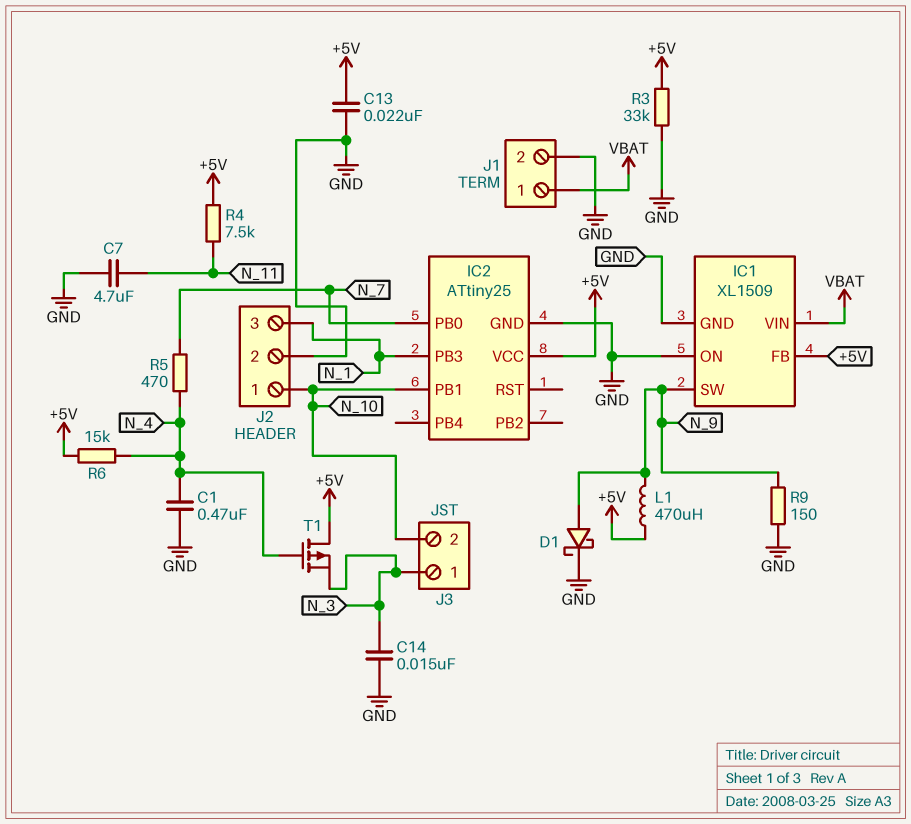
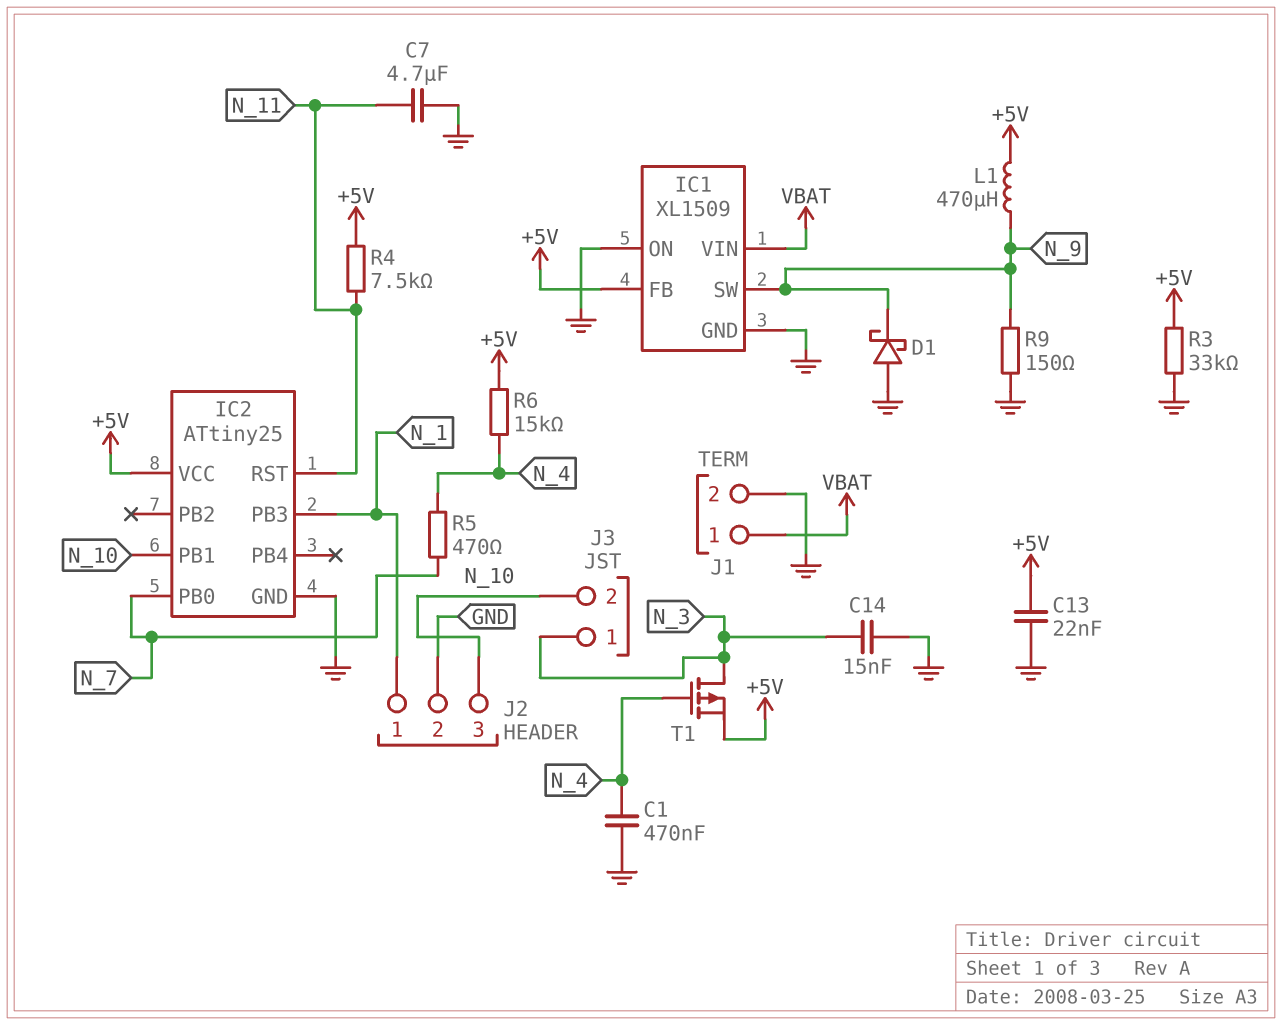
D1: schottky (A N_9, K GND) -> schottky (A GND, K N_9)
IC2 pin RST: none -> N_11
J2 pin 1: N_10 -> N_1
J2 pin 3: N_1 -> N_10
T1: PMOS (G N_4, D +5V, S N_3) -> PMOS (G N_4, D N_3, S +5V)

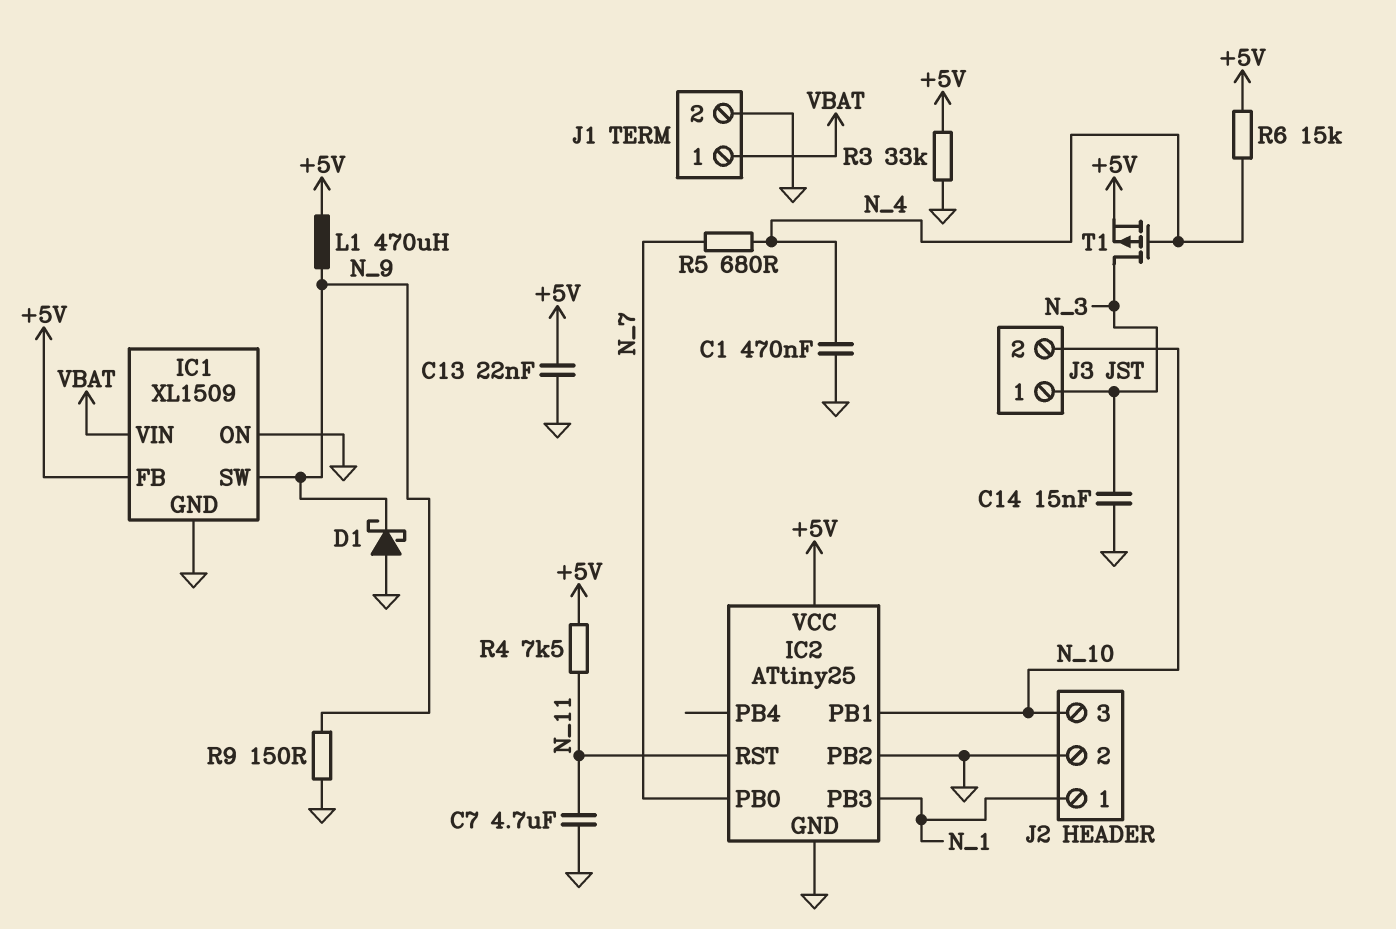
IC2 pin PB2: none -> GND
R5: 470 (N_4, N_7) -> 680 (N_4, N_7)

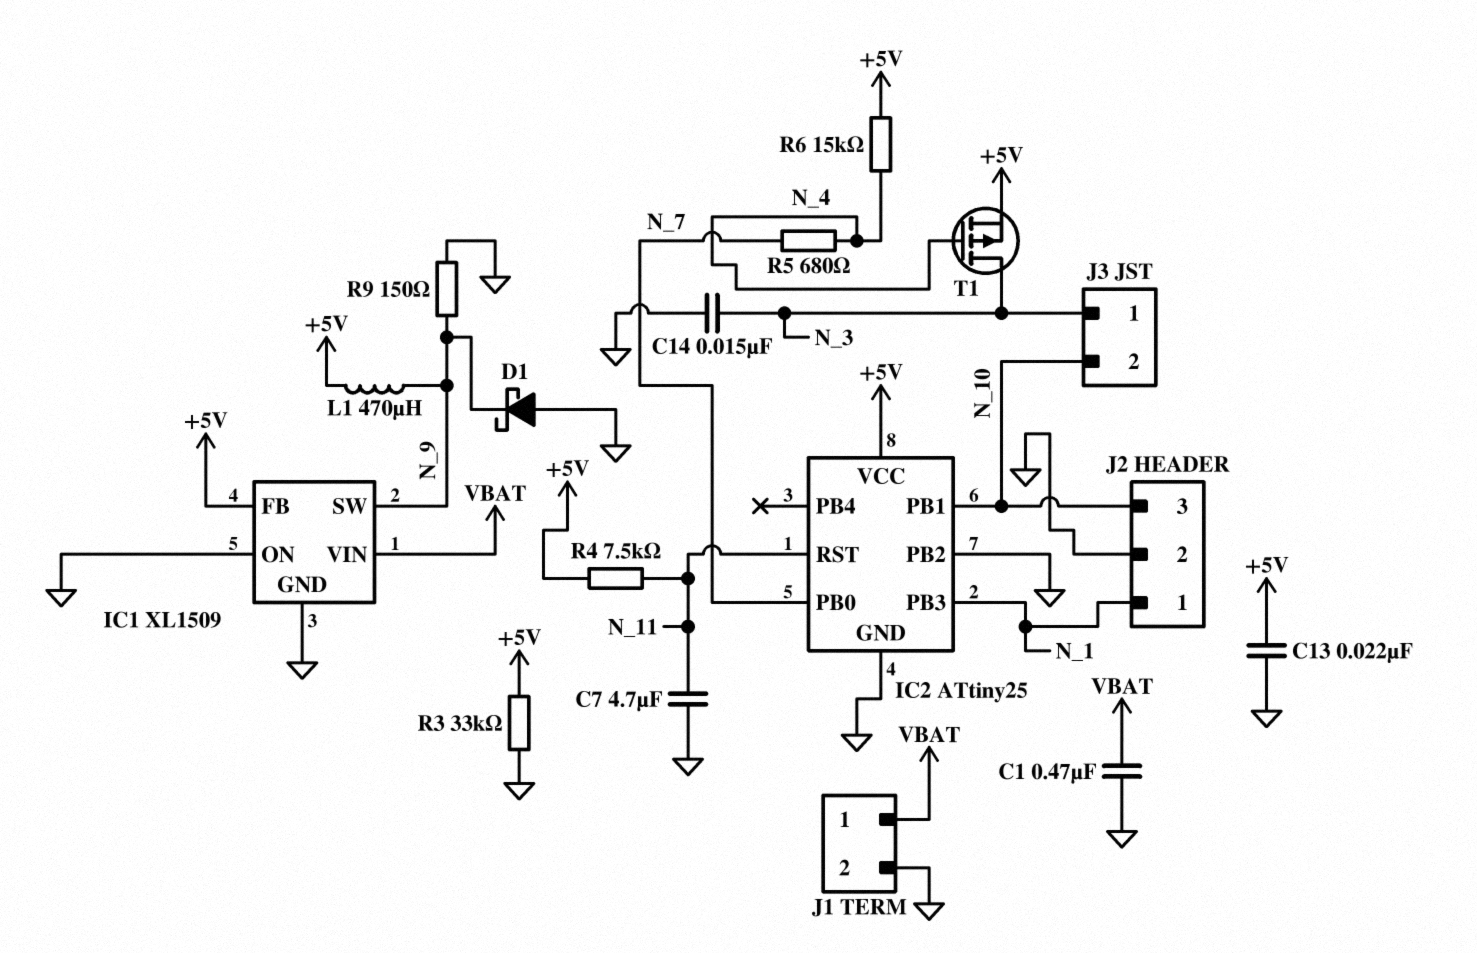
C1: 470nF (GND, N_4) -> 470nF (GND, VBAT)

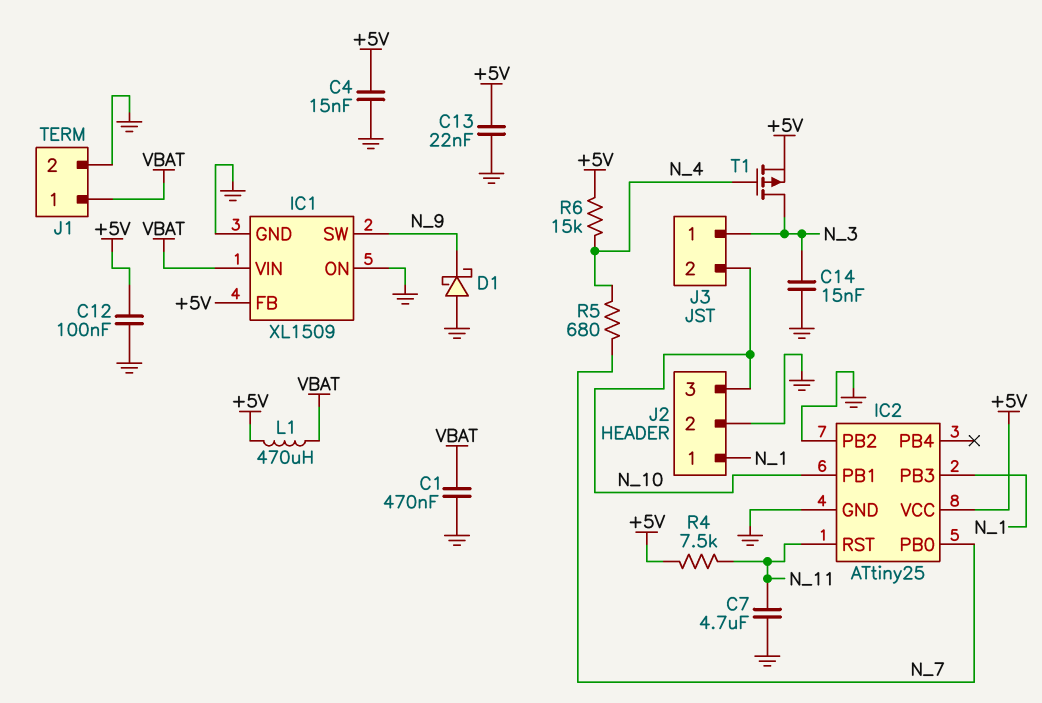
C4: none -> 15nF (+5V, GND)
C12: none -> 100nF (+5V, GND)
L1: 470uH (+5V, N_9) -> 470uH (+5V, VBAT)
R3: 33k (+5V, GND) -> none
R9: 150 (GND, N_9) -> none

